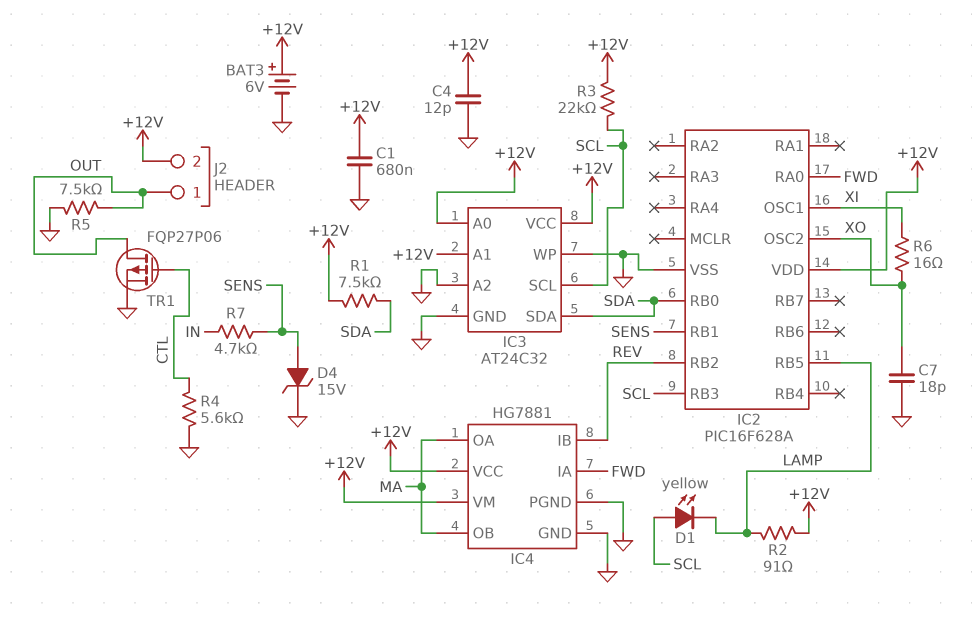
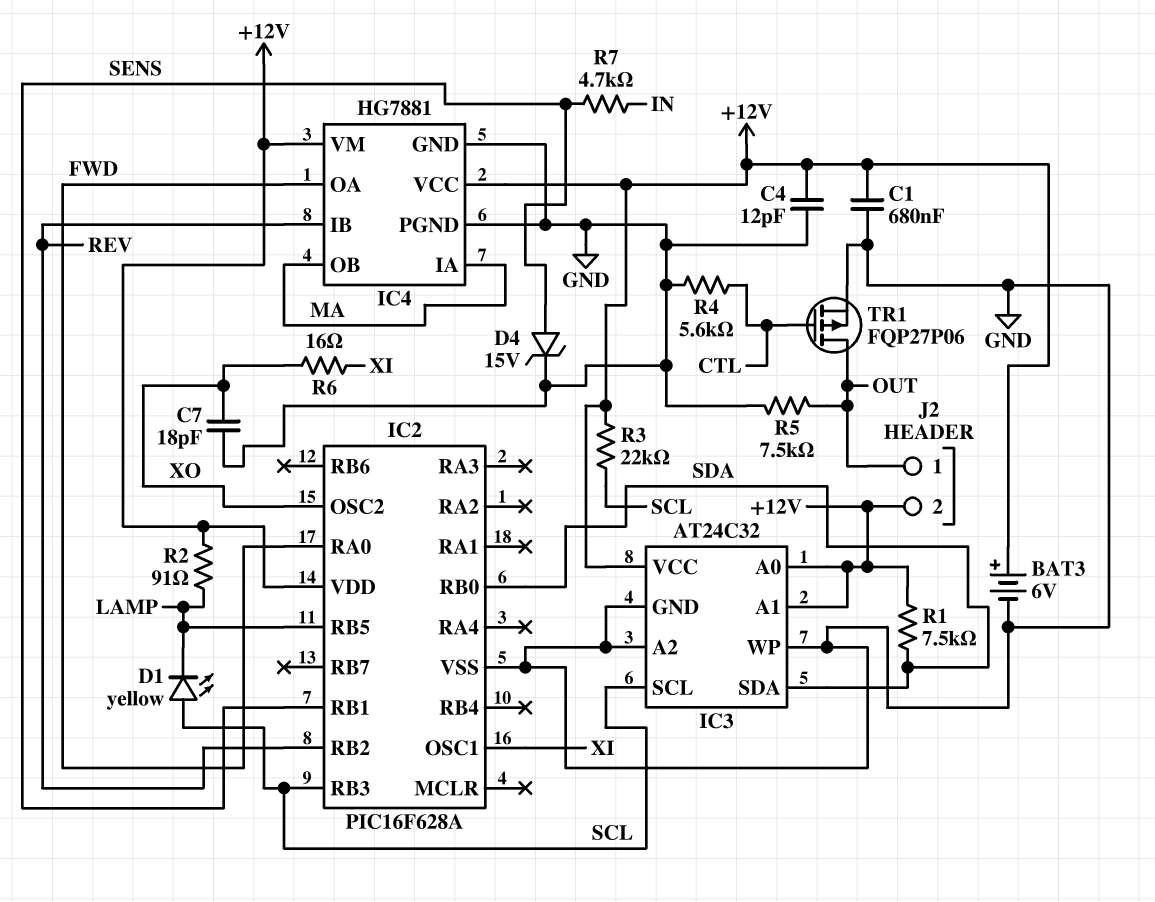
IC4 pin IA: FWD -> MA
IC4 pin OA: MA -> FWD

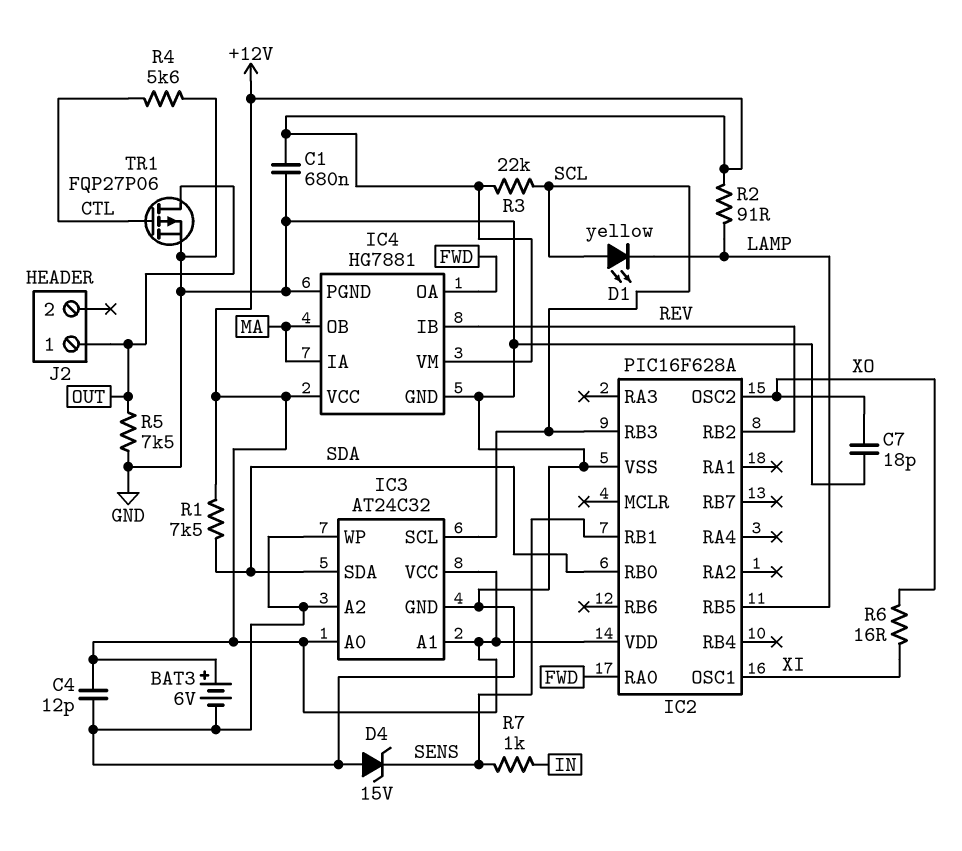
D4: zener 15V (A SENS, K GND) -> zener 15V (A GND, K SENS)
J2 pin 2: +12V -> none
R7: 4.7k (IN, SENS) -> 1k (IN, SENS)

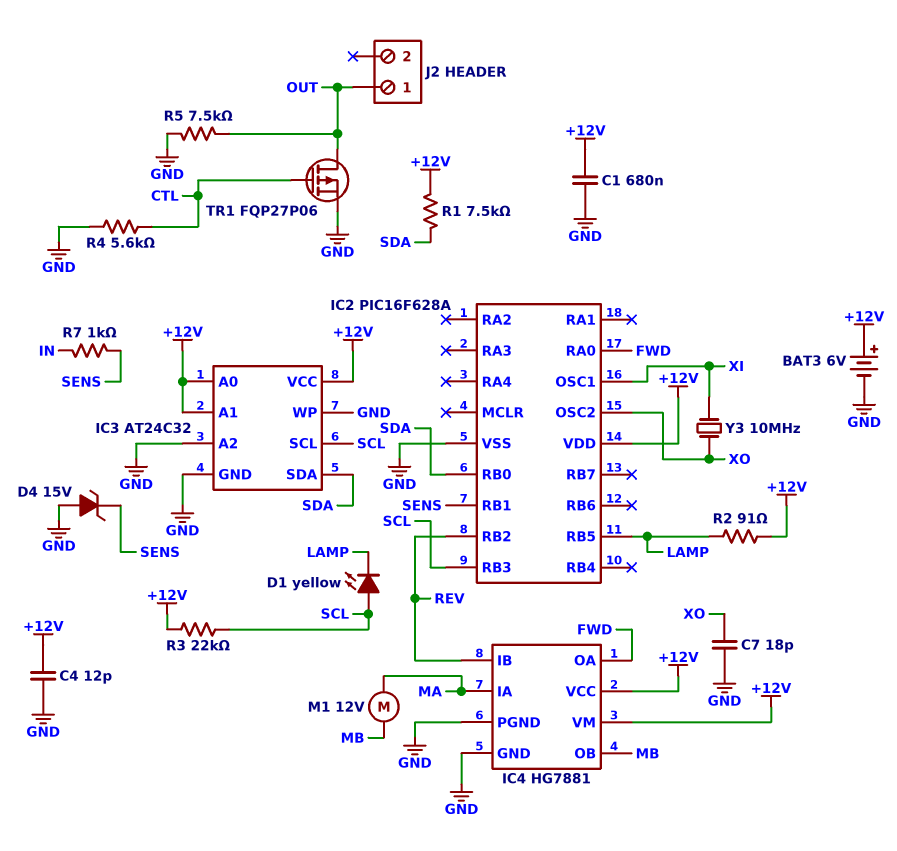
IC4 pin OB: MA -> MB
M1: none -> motor 12V (MA, MB)
R6: 16 (XI, XO) -> none
Y3: none -> 10MHz (XI, XO)

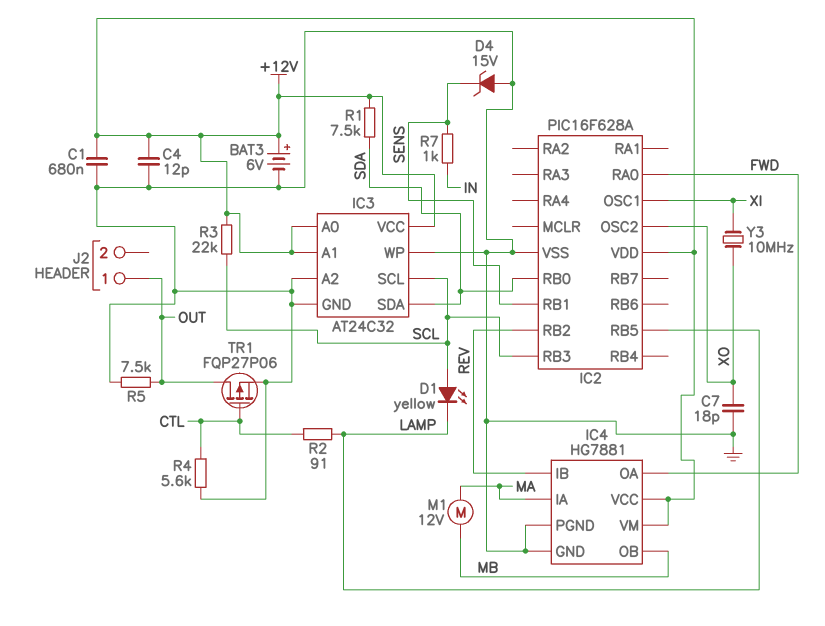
R2: 91 (+12V, LAMP) -> 91 (CTL, LAMP)

